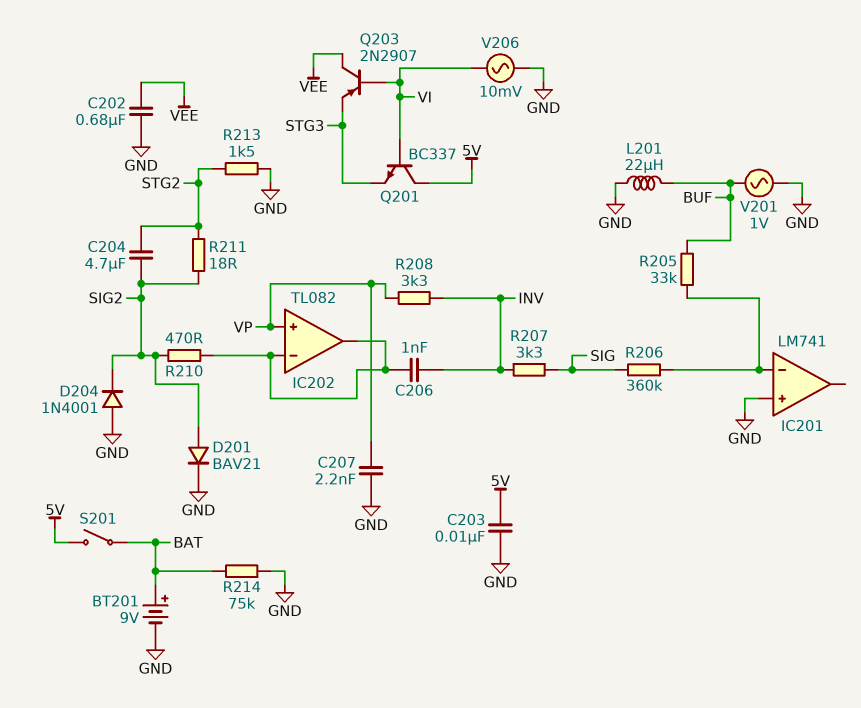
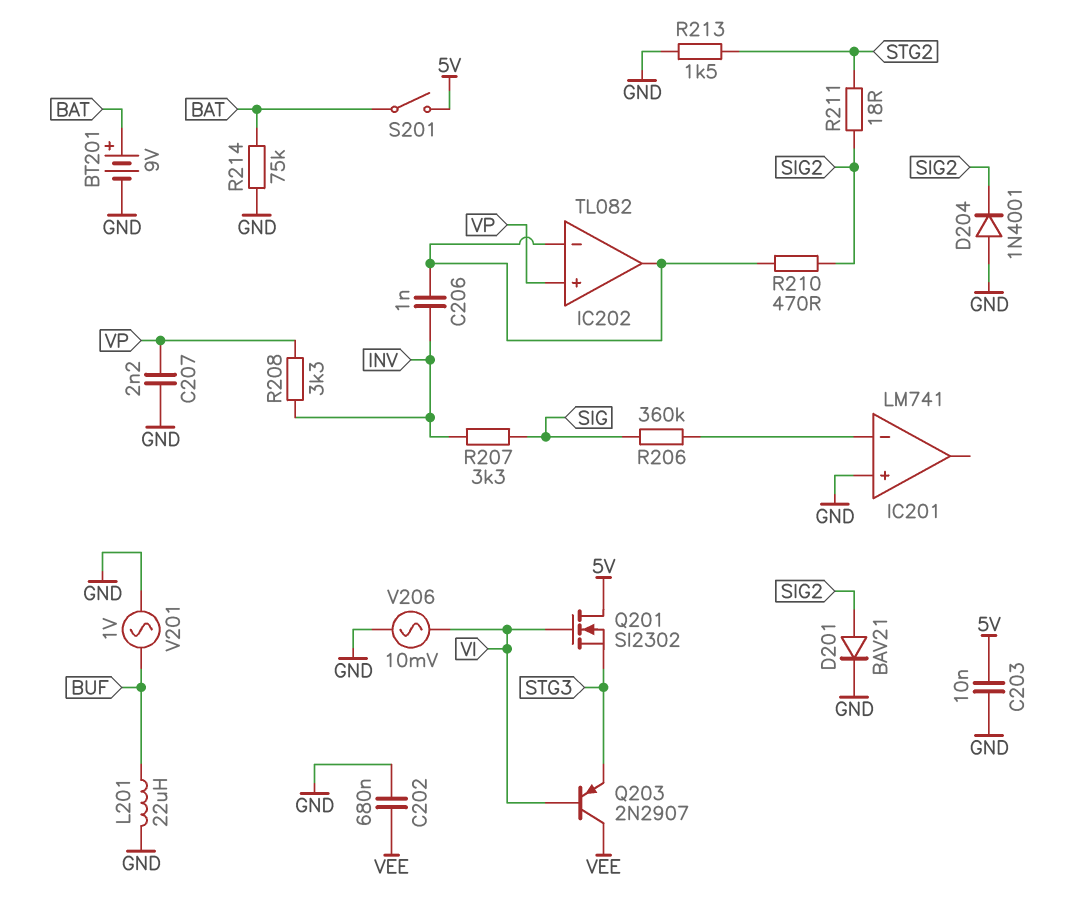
C204: 4.7uF (SIG2, STG2) -> none
Q201: NPN BC337 (B VI, C 5V, E STG3) -> NMOS SI2302 (G VI, D 5V, S STG3)
R205: 33k (BUF, IC201/in-) -> none

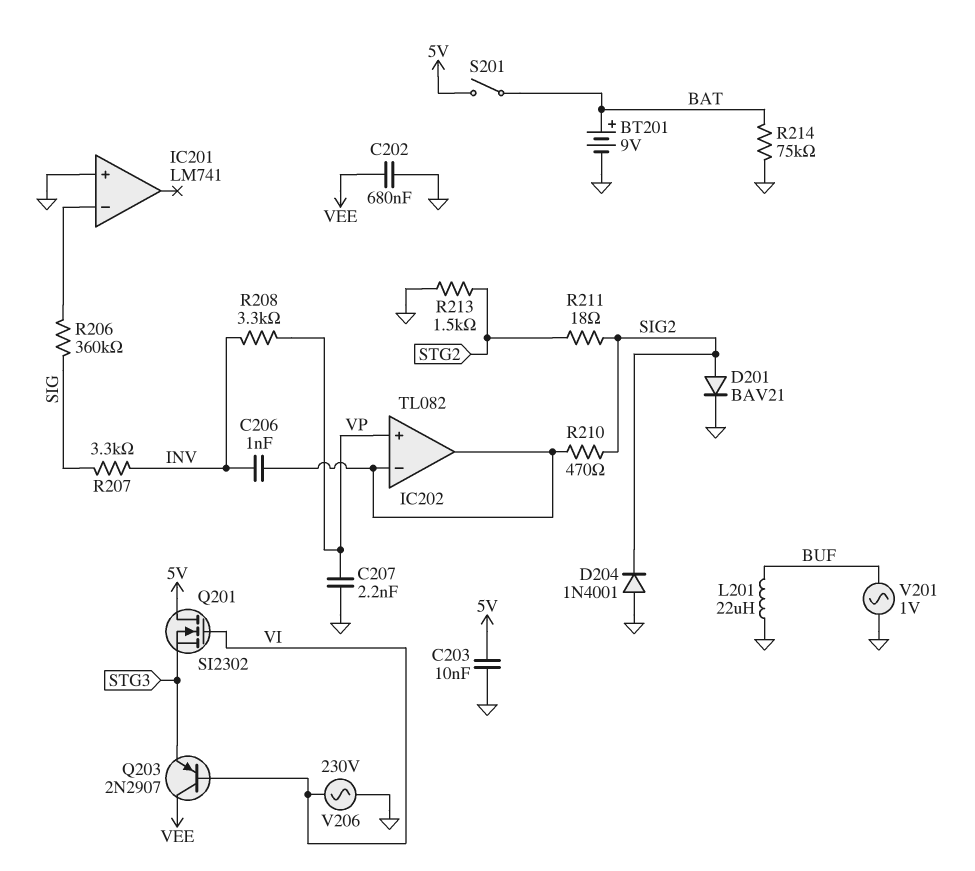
V206: AC 10mV (GND, VI) -> AC 230V (GND, VI)

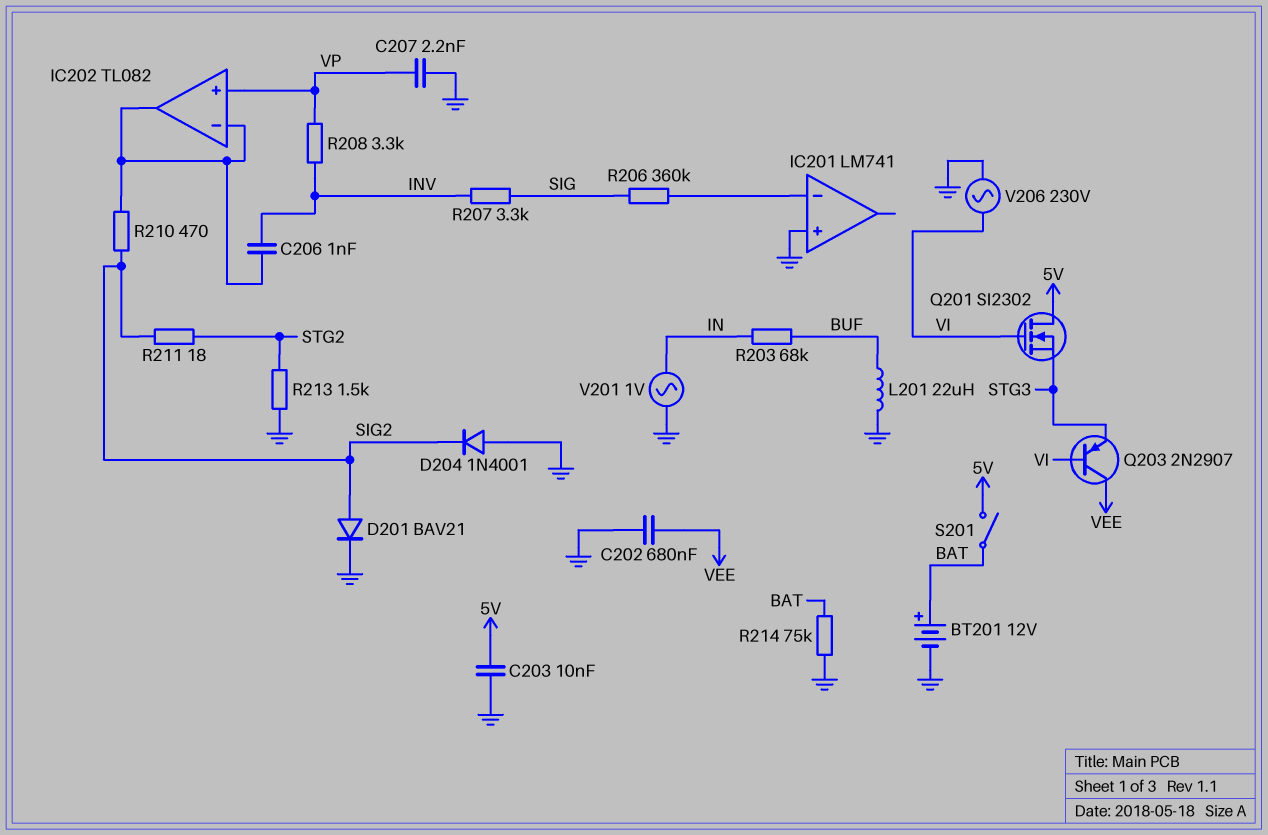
BT201: 9V (plus BAT, minus GND) -> 12V (plus BAT, minus GND)
R203: none -> 68k (BUF, IN)
V201: AC 1V (BUF, GND) -> AC 1V (GND, IN)

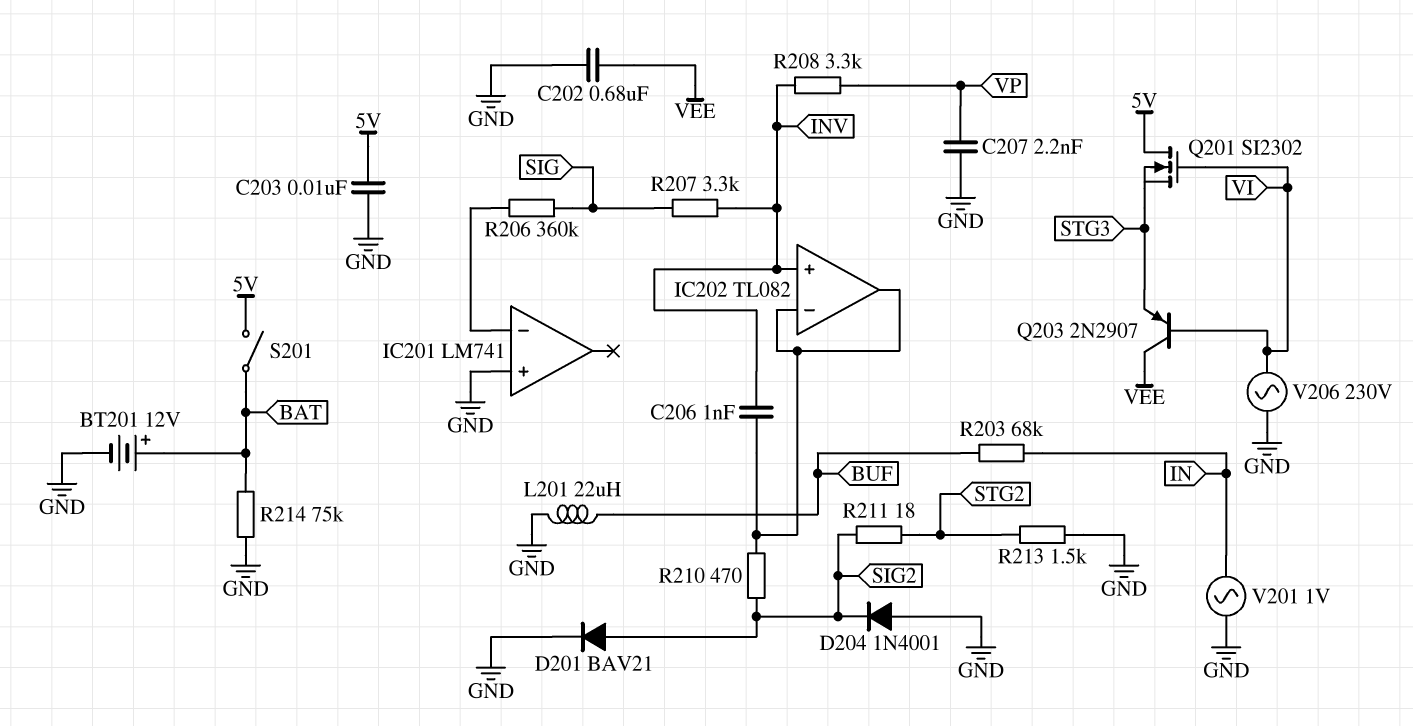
IC202 pin in+: VP -> INV

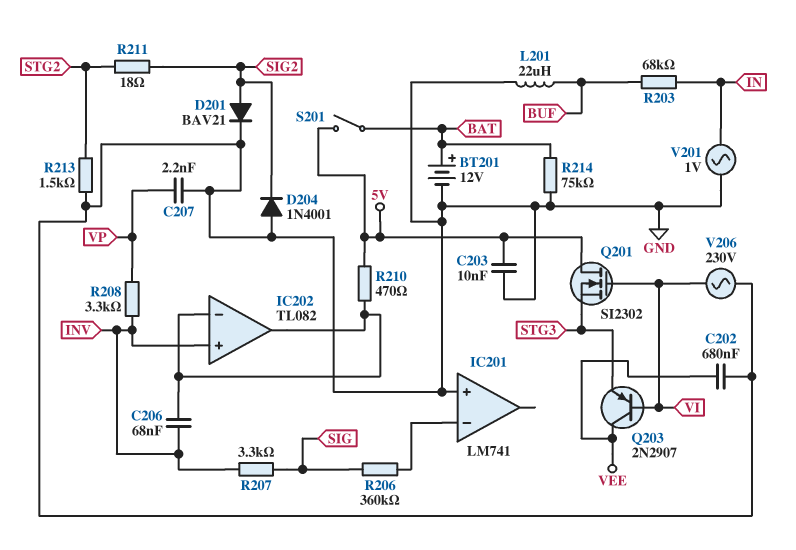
C206: 1nF (IC202/in-, INV) -> 68nF (IC202/in-, INV)
R210: 470 (IC202/in-, SIG2) -> 470 (5V, IC202/in-)

